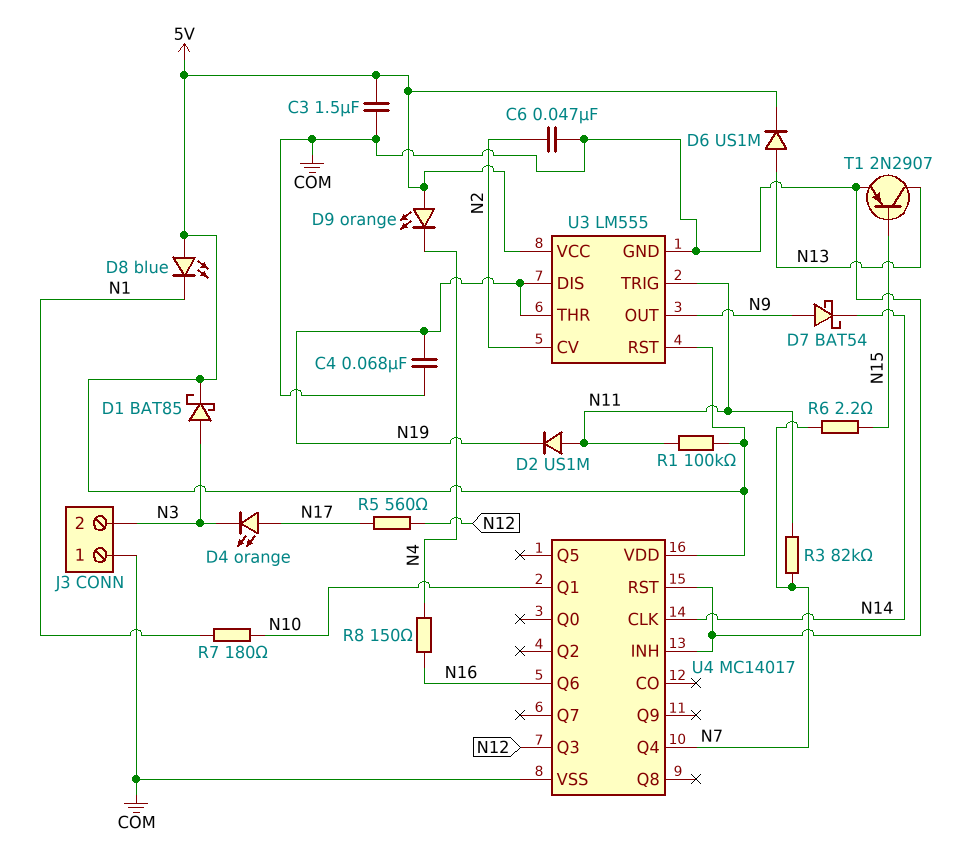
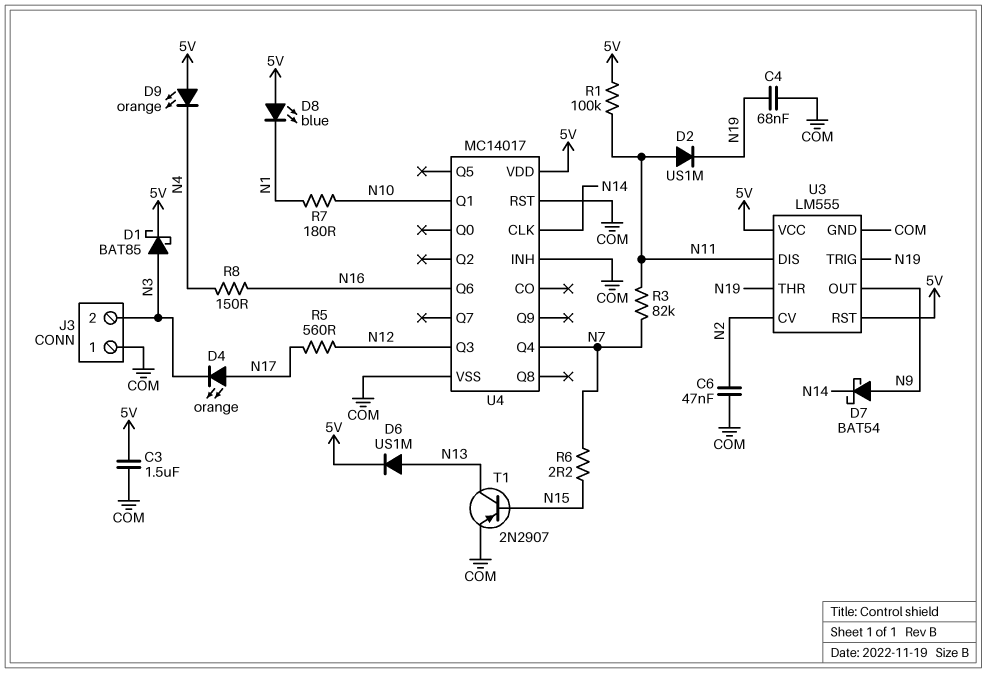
U3 pin DIS: N19 -> N11
U3 pin TRIG: N11 -> N19

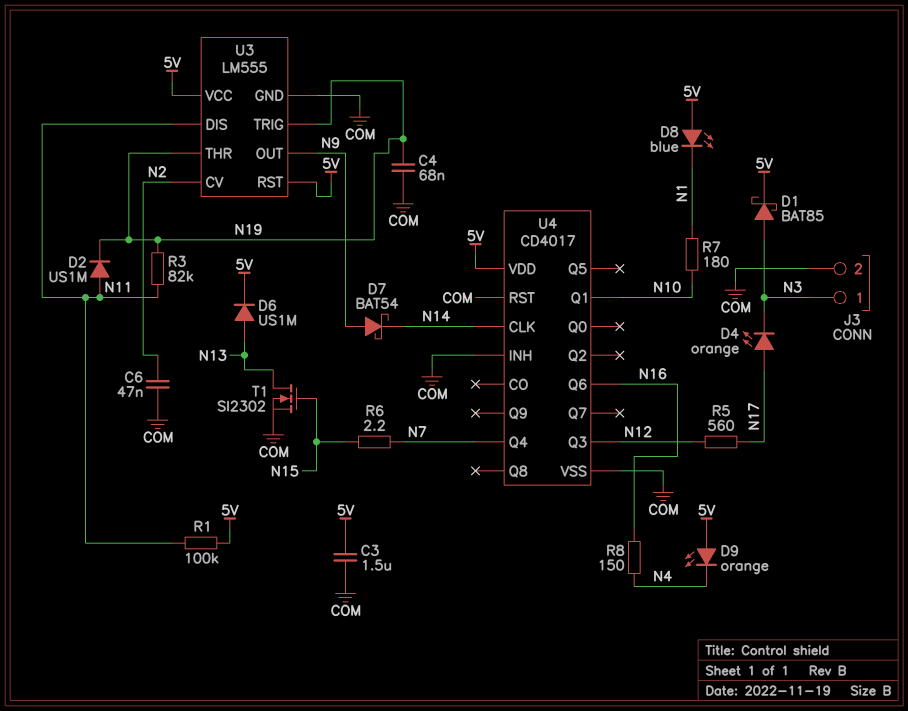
J3 pin 1: COM -> N3
J3 pin 2: N3 -> COM
R3: 82k (N7, N11) -> 82k (N11, N19)
T1: PNP 2N2907 (B N15, C N13, E COM) -> NMOS SI2302 (G N15, D N13, S COM)
U4: MC14017 -> CD4017

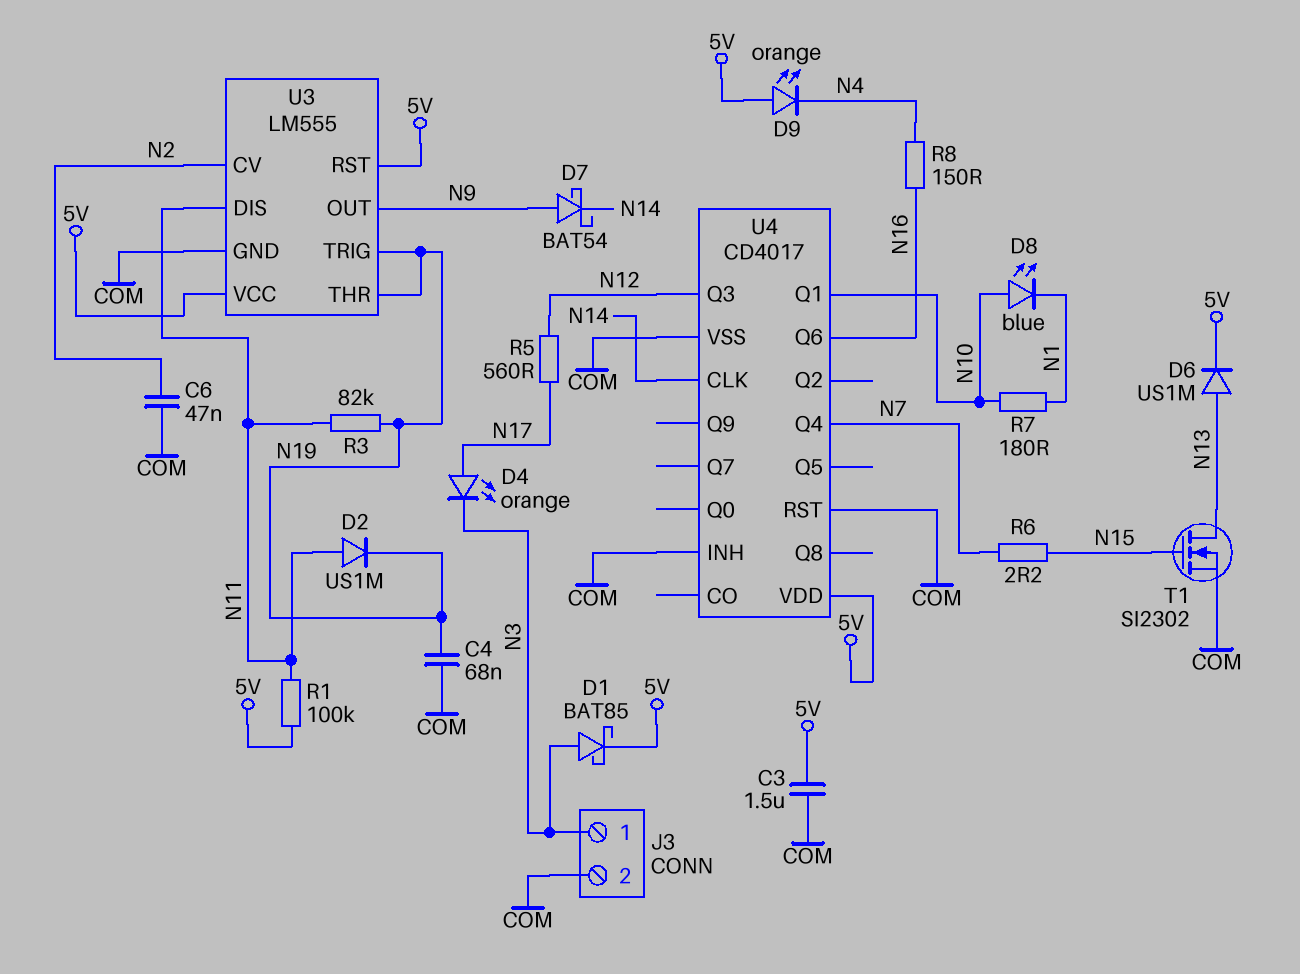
D8: LED blue (A 5V, K N1) -> LED blue (A N10, K N1)

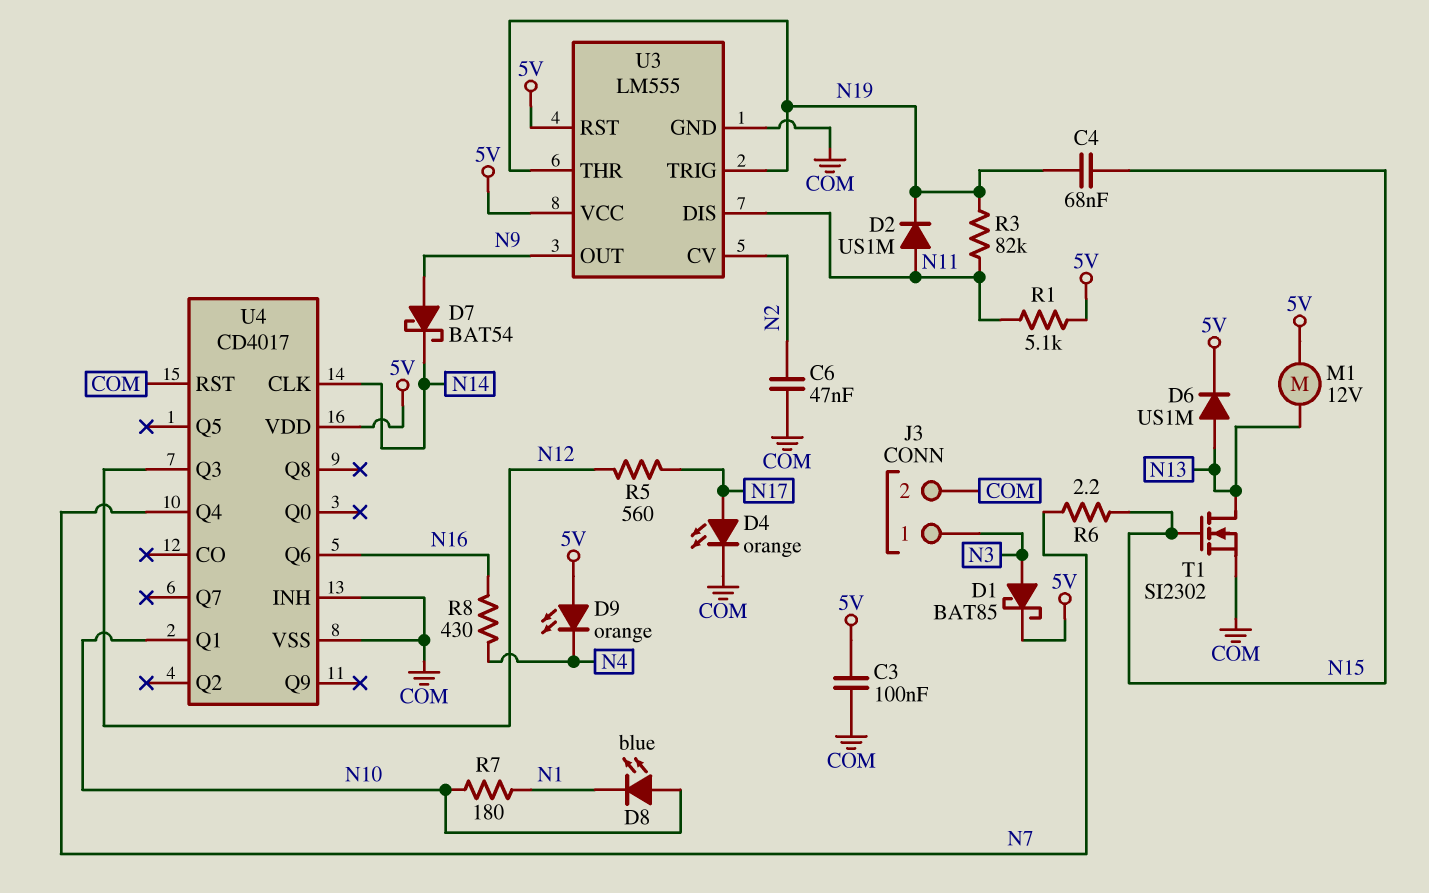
C3: 1.5uF (5V, COM) -> 100nF (5V, COM)
C4: 68nF (COM, N19) -> 68nF (N15, N19)
D4: LED orange (A N17, K N3) -> LED orange (A N17, K COM)
M1: none -> motor 12V (5V, N13)
R1: 100k (5V, N11) -> 5.1k (5V, N11)
R8: 150 (N4, N16) -> 430 (N4, N16)

